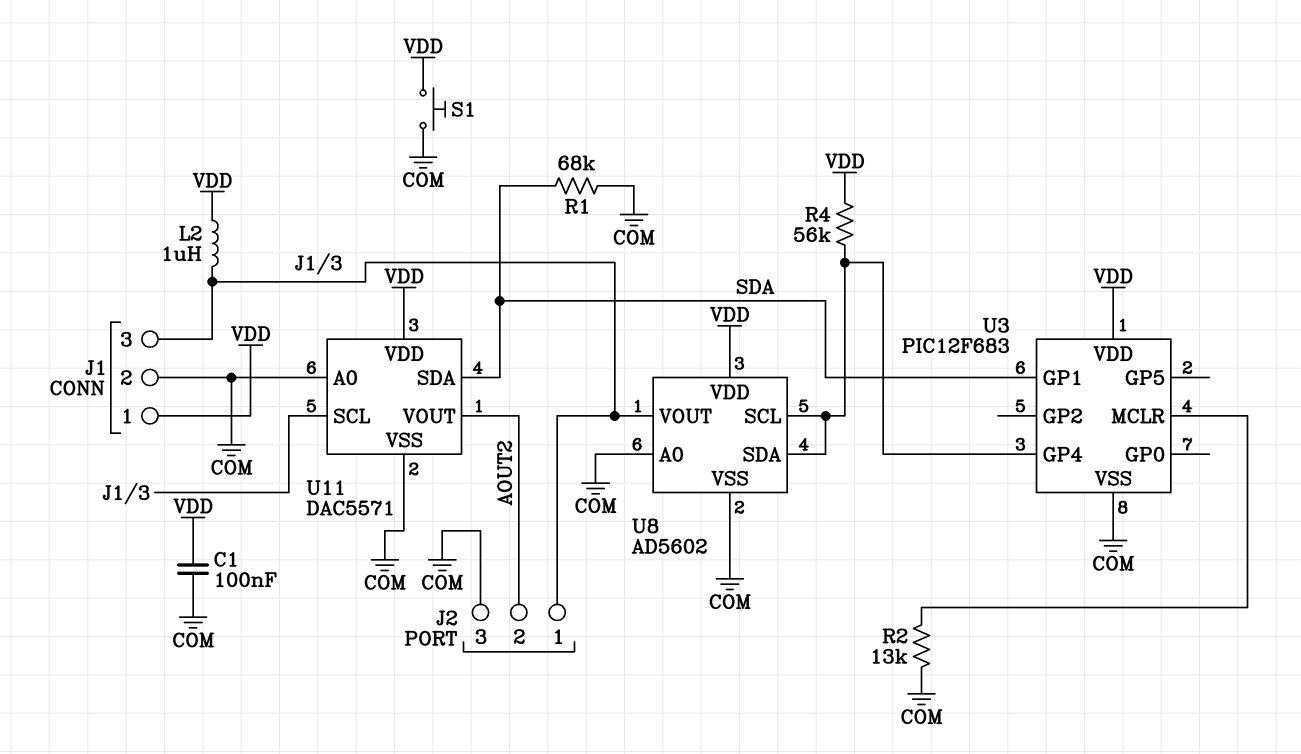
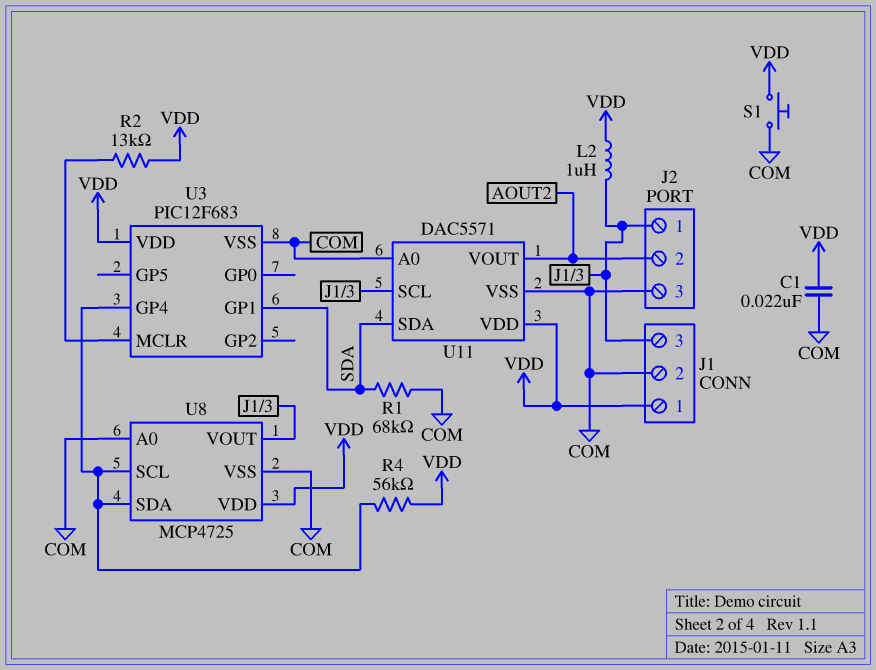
C1: 100nF (COM, VDD) -> 22nF (COM, VDD)
R2: 13k (COM, U3/MCLR) -> 13k (U3/MCLR, VDD)
U8: AD5602 -> MCP4725

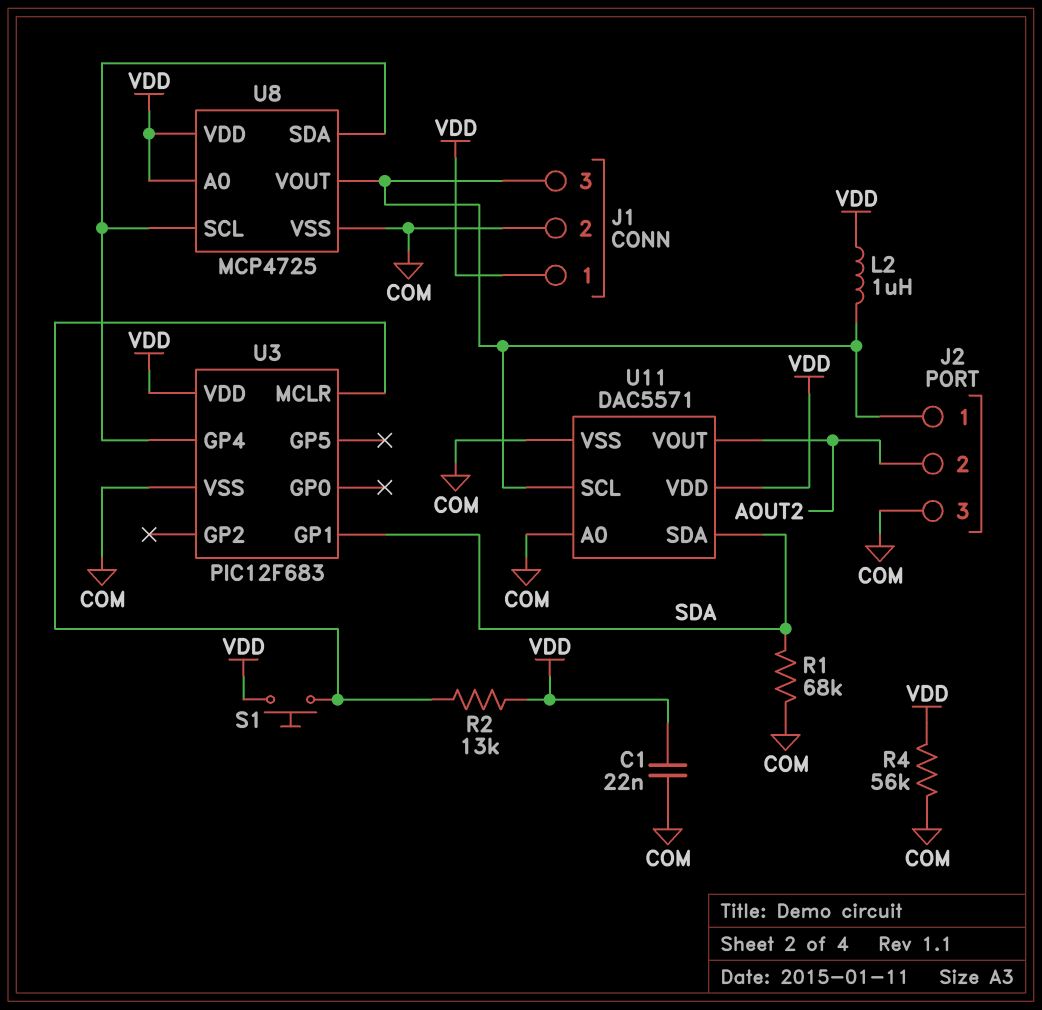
R4: 56k (U3/GP4, VDD) -> 56k (COM, VDD)
S1: button (COM, VDD) -> button (U3/MCLR, VDD)
U8 pin A0: COM -> VDD

